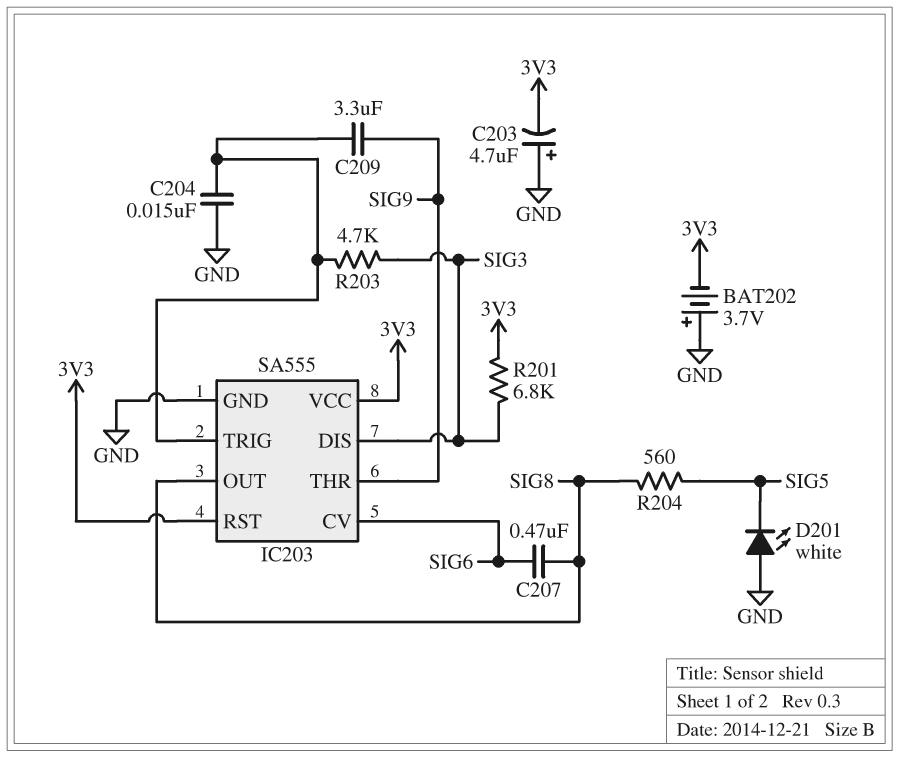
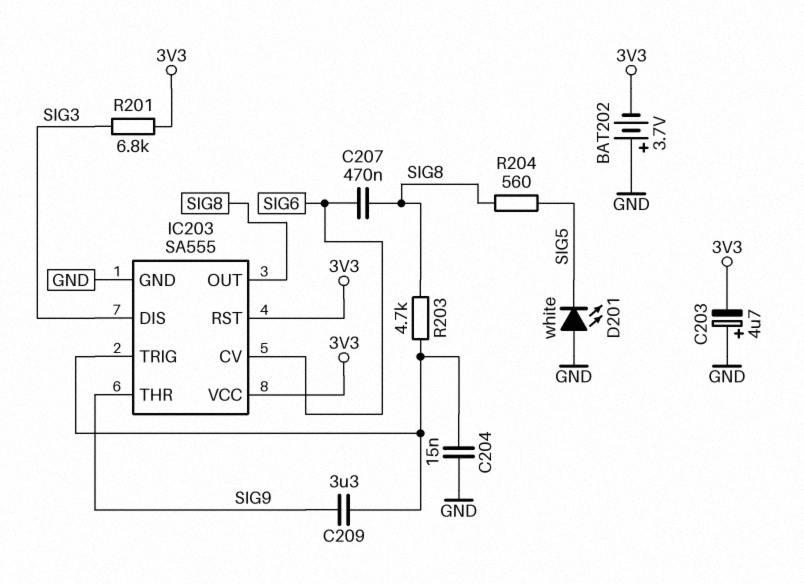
R203: 4.7k (IC203/TRIG, SIG3) -> 4.7k (IC203/TRIG, SIG8)

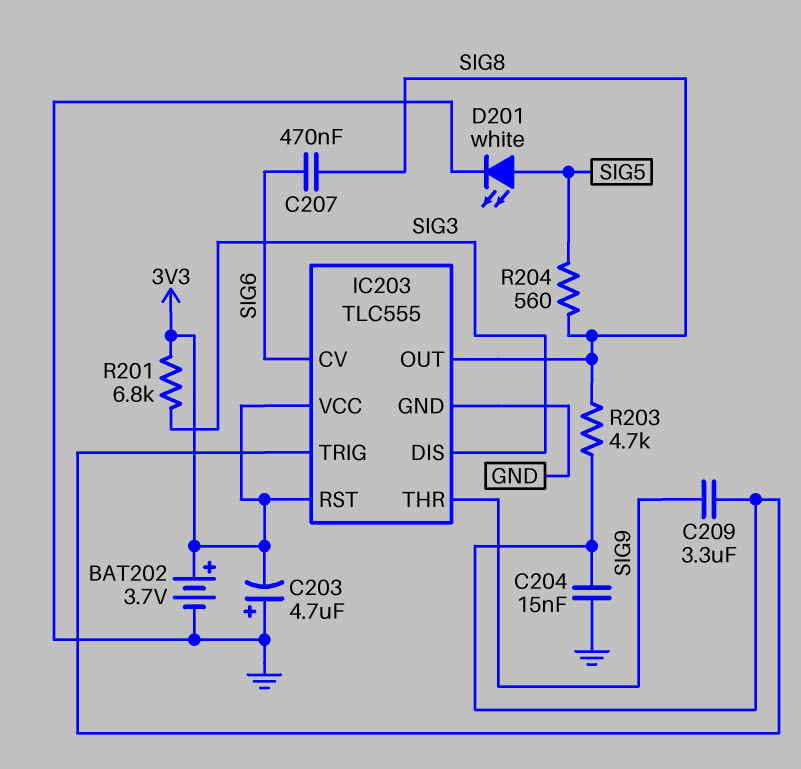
BAT202: 3.7V (plus GND, minus 3V3) -> 3.7V (plus 3V3, minus GND)
D201: LED white (A GND, K SIG5) -> LED white (A SIG5, K GND)
IC203: SA555 -> TLC555

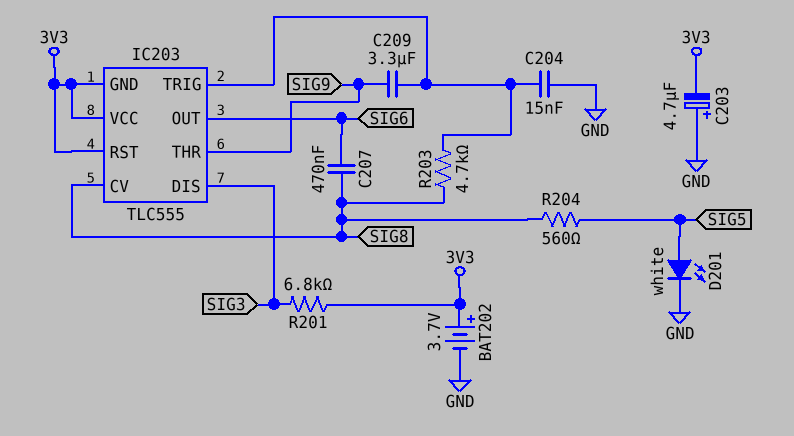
IC203 pin CV: SIG6 -> SIG8
IC203 pin GND: GND -> 3V3
IC203 pin OUT: SIG8 -> SIG6

